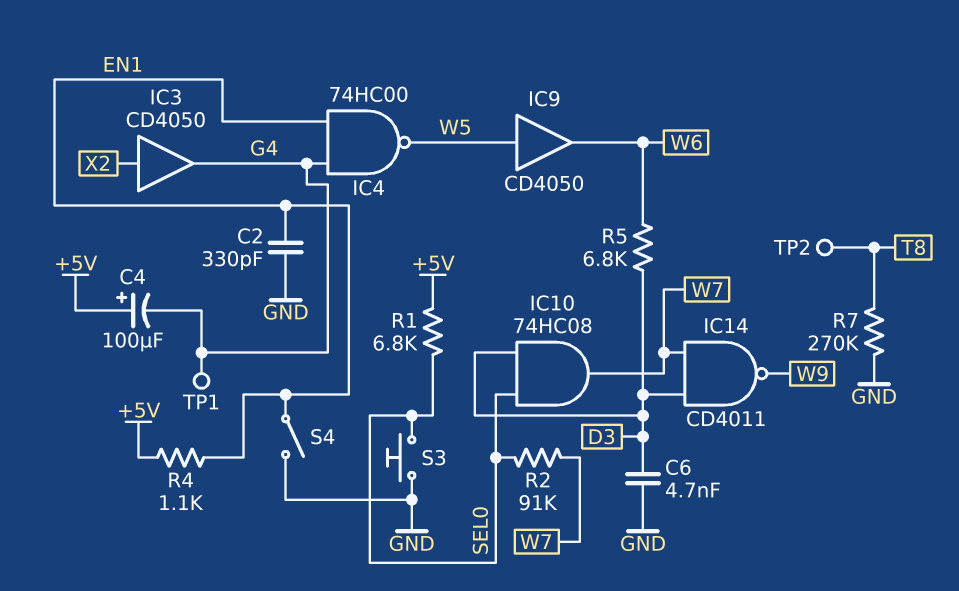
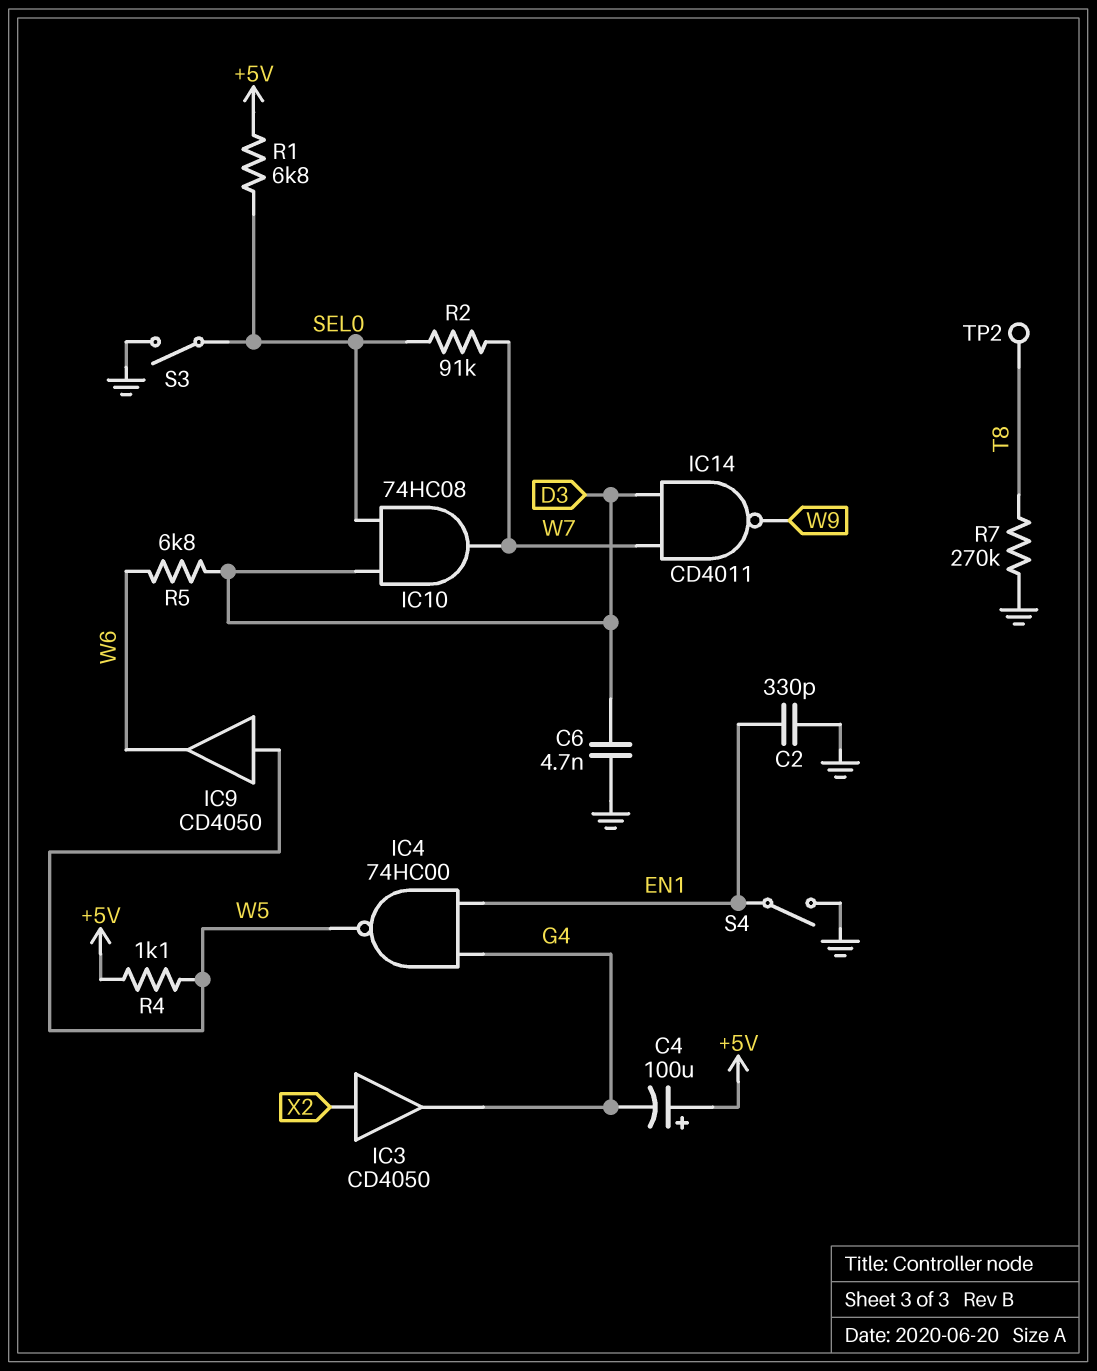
R4: 1.1k (+5V, EN1) -> 1.1k (+5V, W5)
S3: button (GND, SEL0) -> switch (GND, SEL0)
TP1: test point (G4) -> none

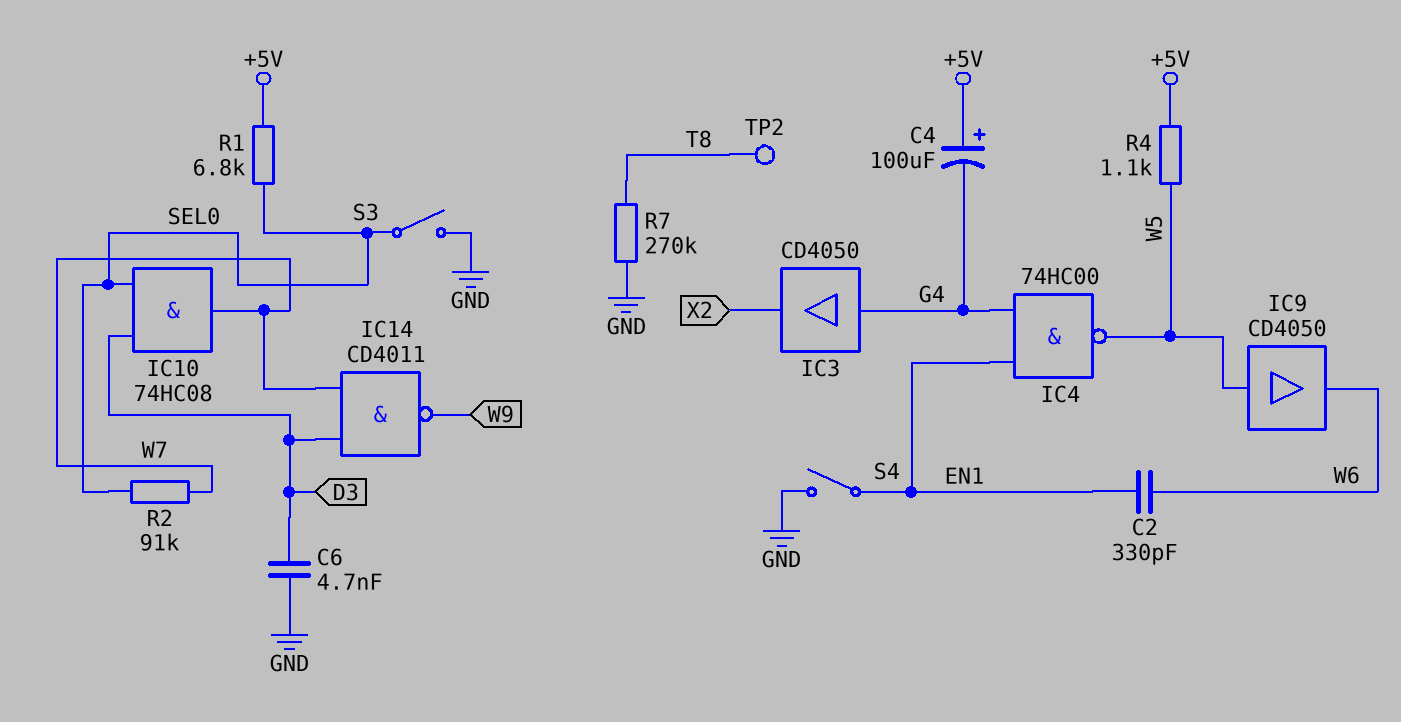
C2: 330pF (EN1, GND) -> 330pF (EN1, W6)
IC3: buffer CD4050 (in X2, out G4) -> buffer CD4050 (in G4, out X2)
R5: 6.8k (D3, W6) -> none

